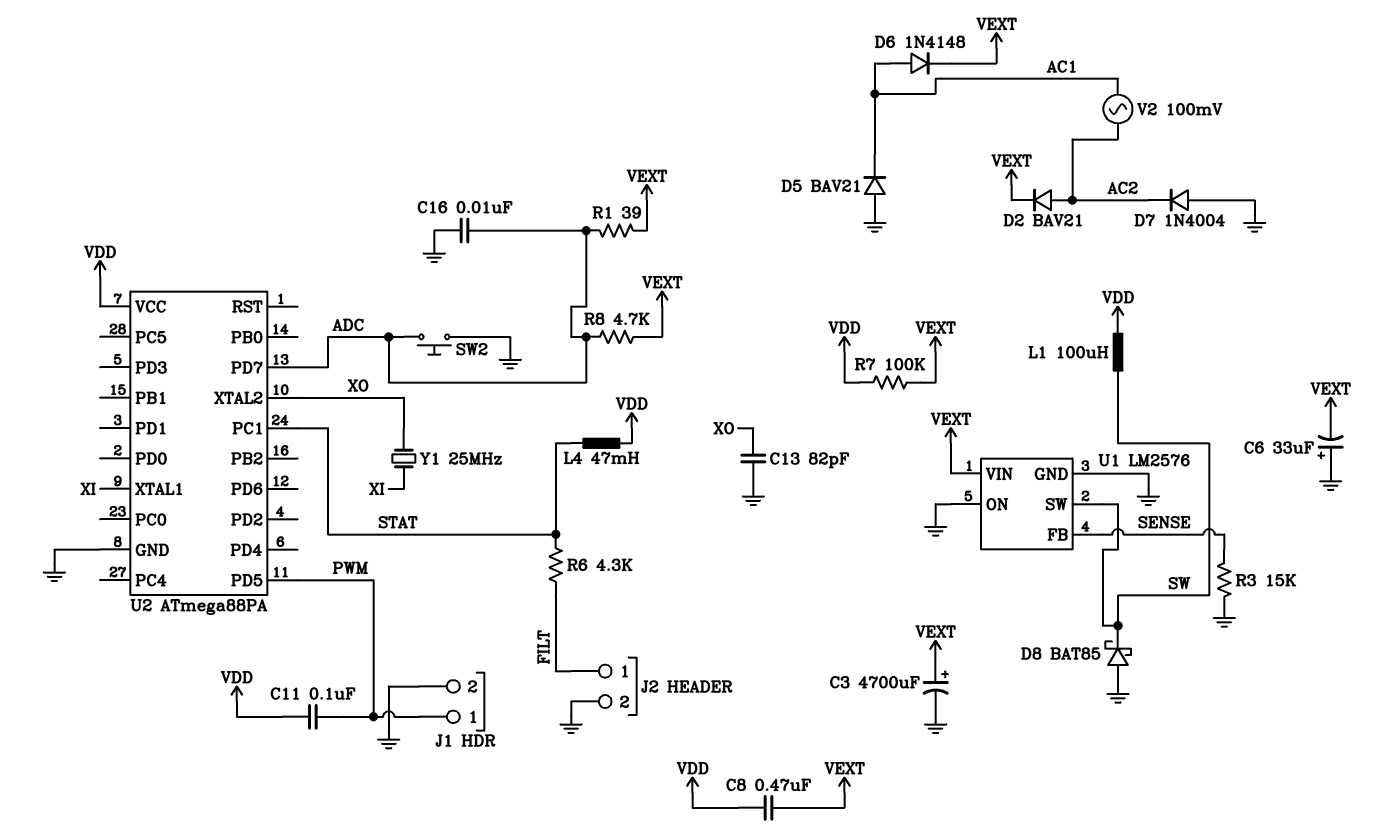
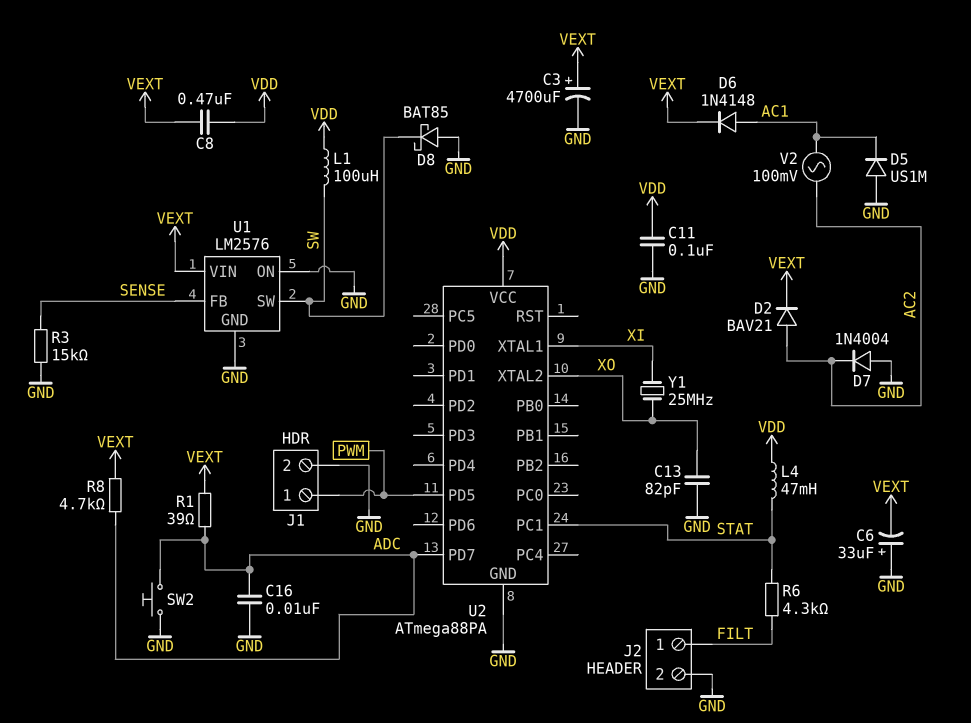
C11: 100nF (PWM, VDD) -> 100nF (GND, VDD)
D5: diode BAV21 (A GND, K AC1) -> diode US1M (A GND, K AC1)
R7: 100k (VDD, VEXT) -> none

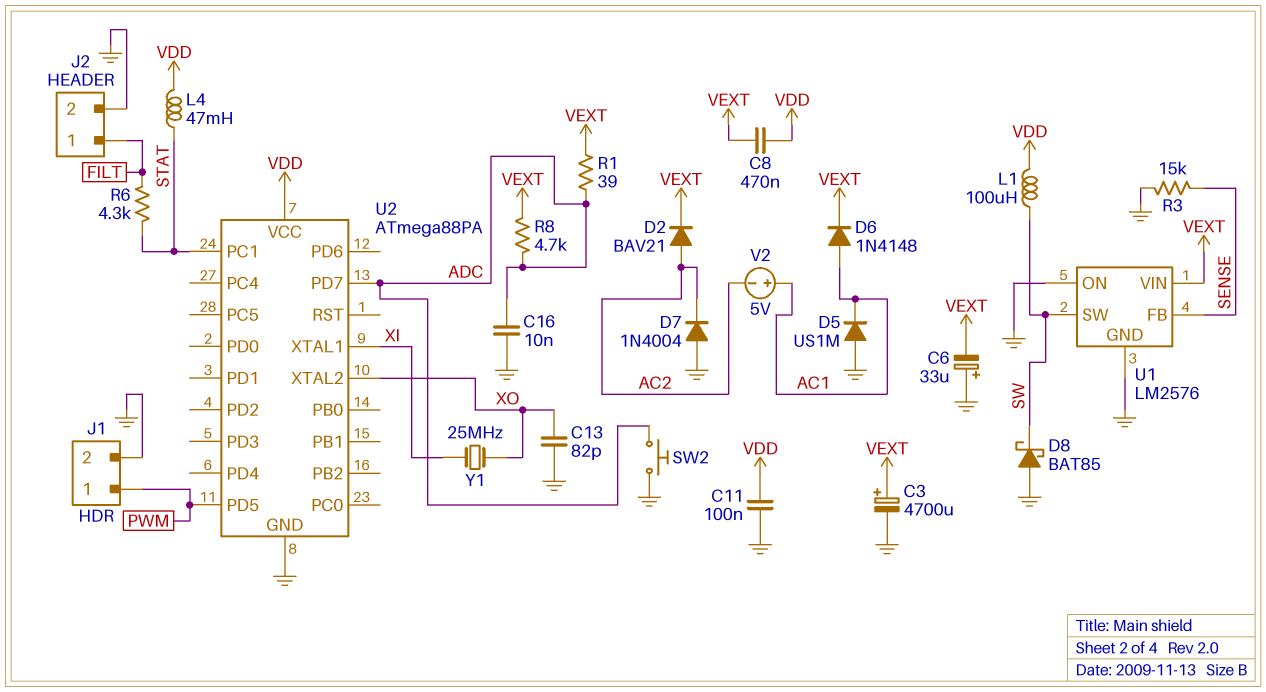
V2: AC 100mV (AC1, AC2) -> 5V (plus AC1, minus AC2)

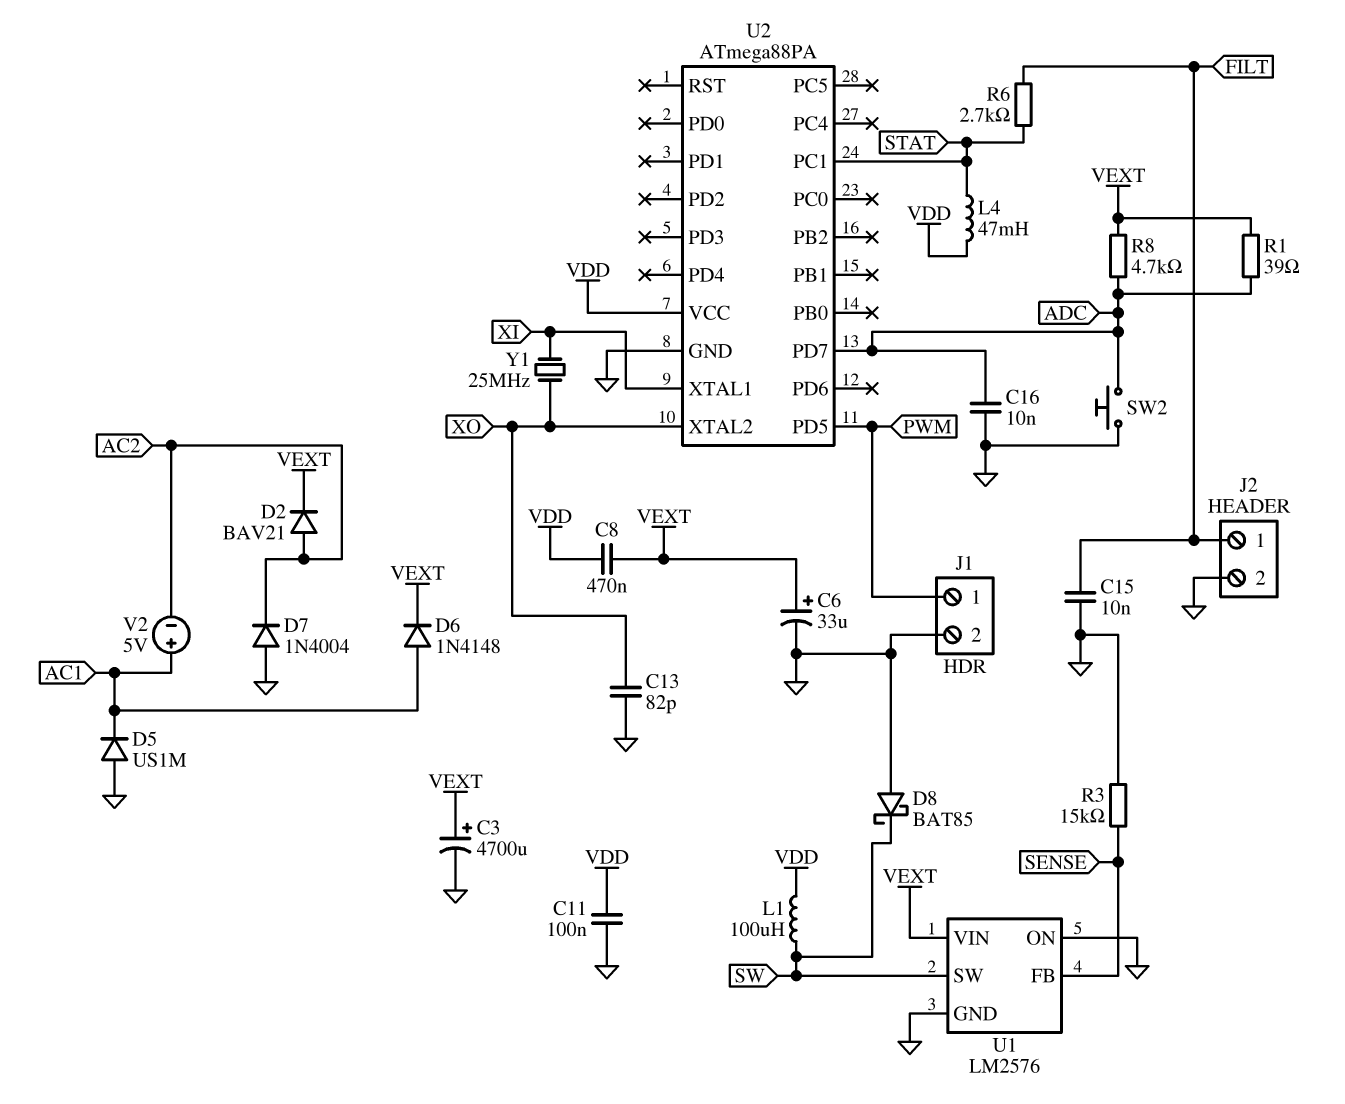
C6: 33uF (plus GND, minus VEXT) -> 33uF (plus VEXT, minus GND)
C15: none -> 10nF (FILT, GND)
R6: 4.3k (FILT, STAT) -> 2.7k (FILT, STAT)

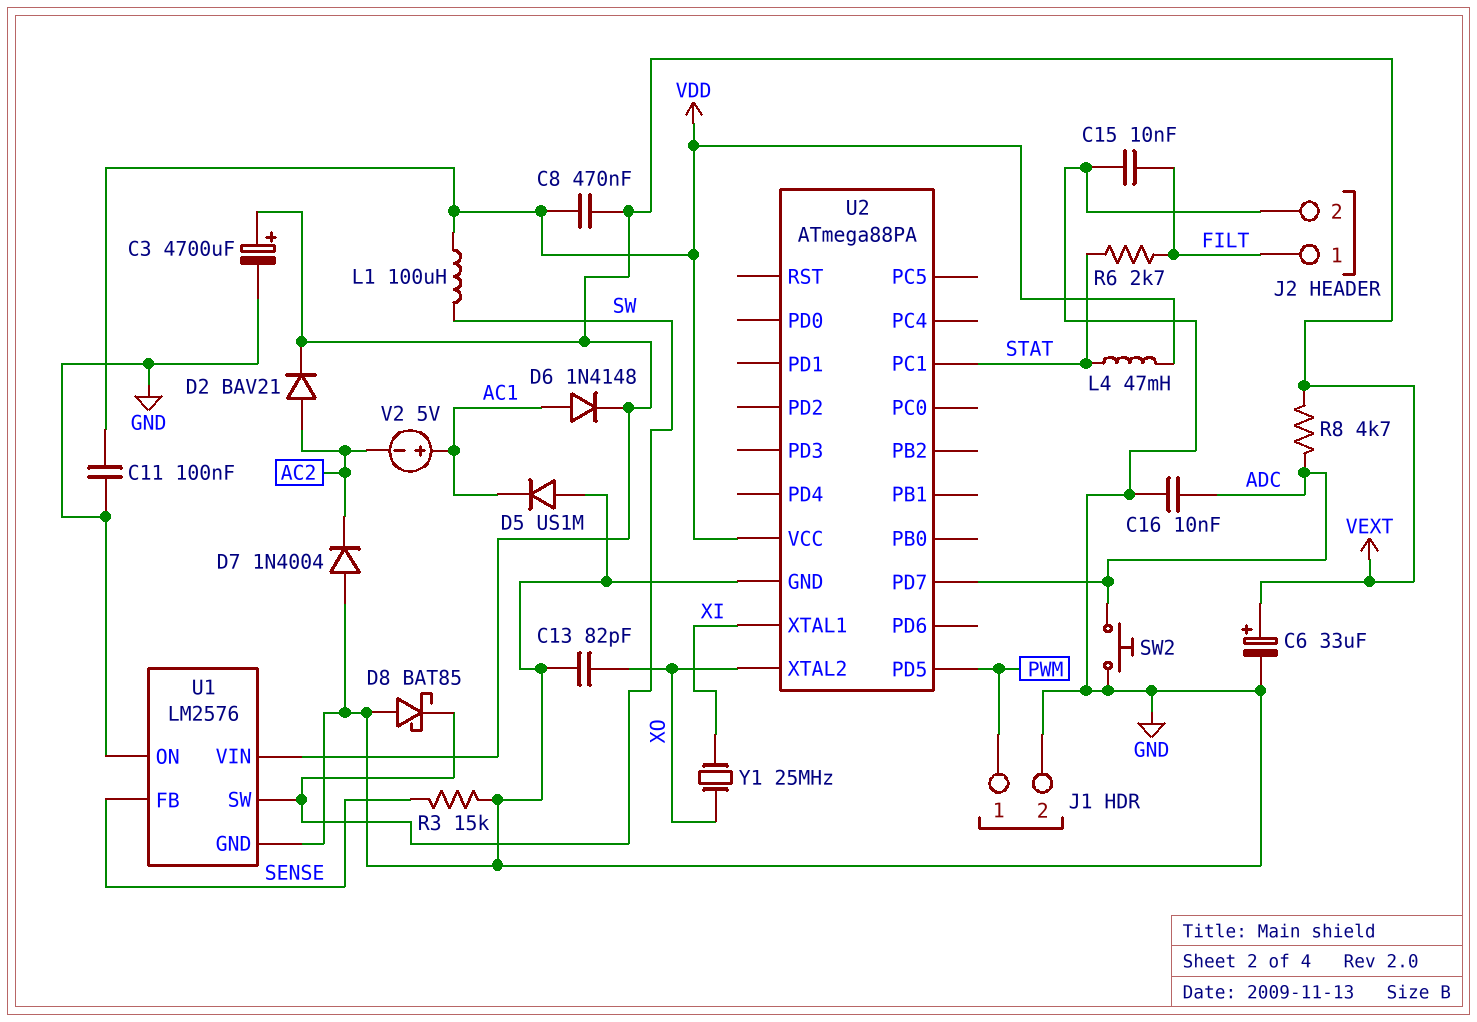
R1: 39 (ADC, VEXT) -> none

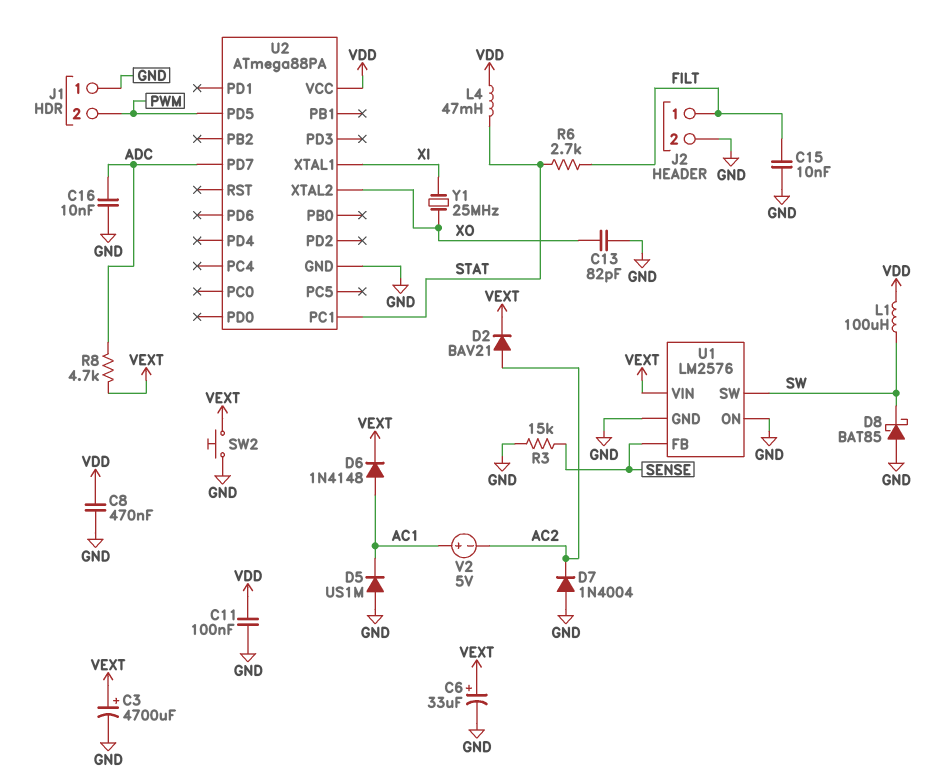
C8: 470nF (VDD, VEXT) -> 470nF (GND, VDD)
J1 pin 1: PWM -> GND
J1 pin 2: GND -> PWM
SW2: button (ADC, GND) -> button (GND, VEXT)

